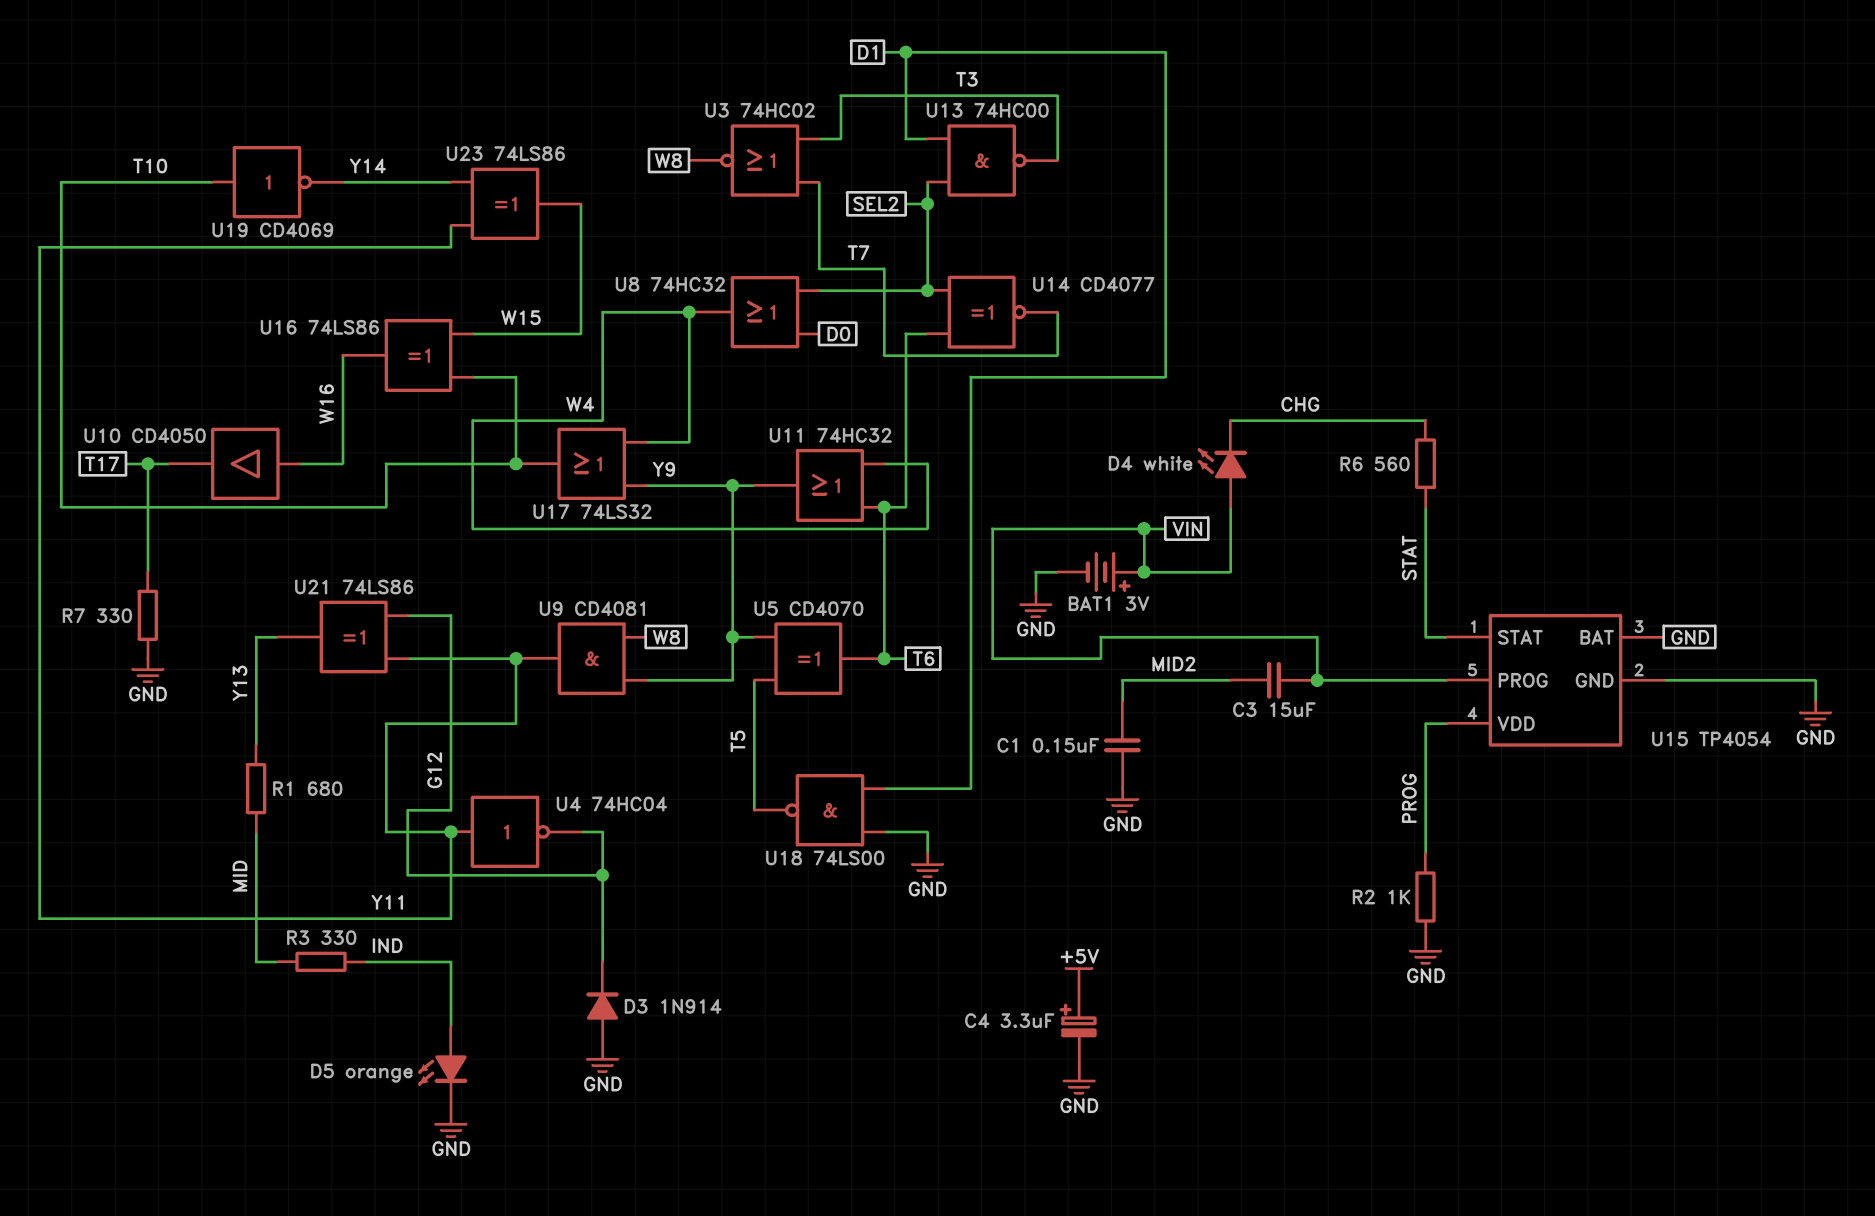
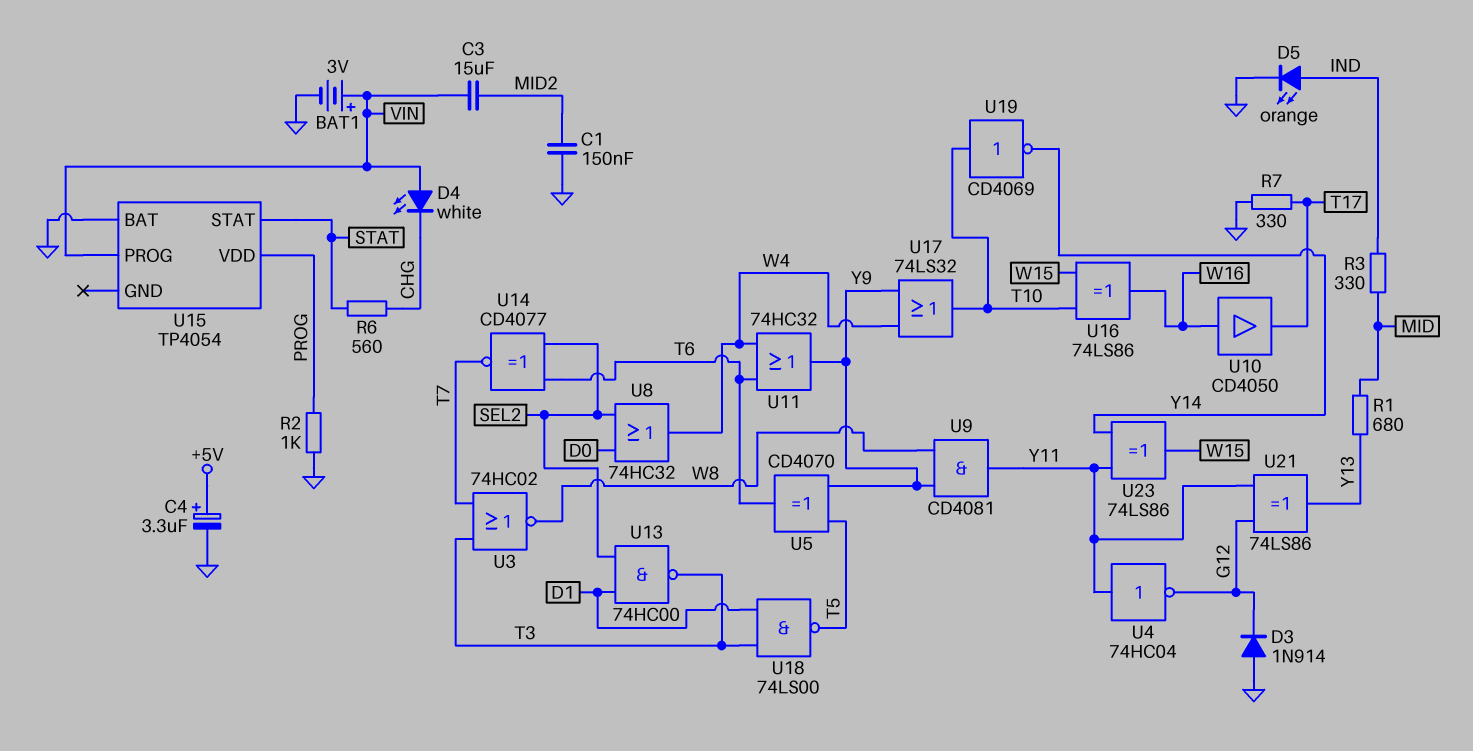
U15 pin GND: GND -> none
U18: NAND 74LS00 (in D1, in GND, out T5) -> NAND 74LS00 (in D1, in T3, out T5)

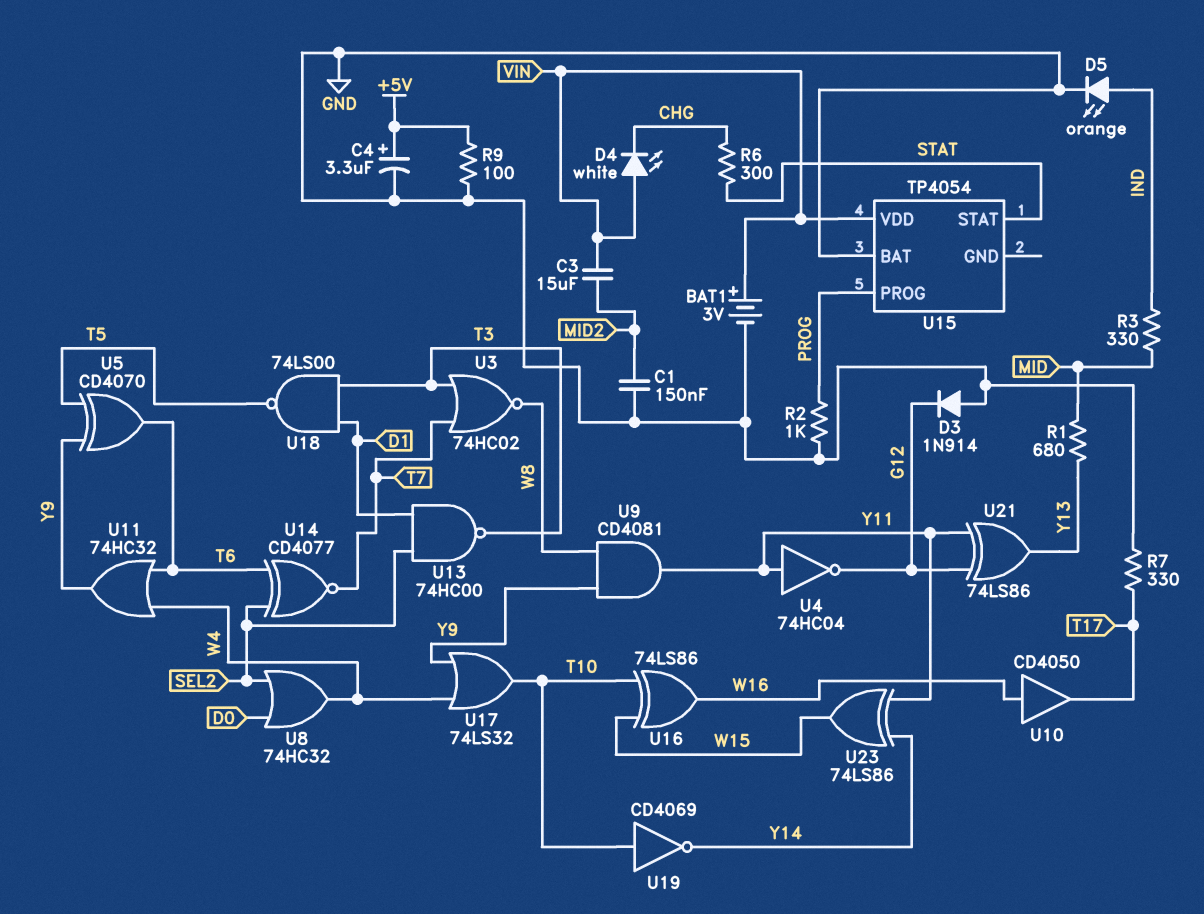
R6: 560 (CHG, STAT) -> 300 (CHG, STAT)
R9: none -> 100 (+5V, GND)
U15 pin PROG: VIN -> PROG
U15 pin VDD: PROG -> VIN

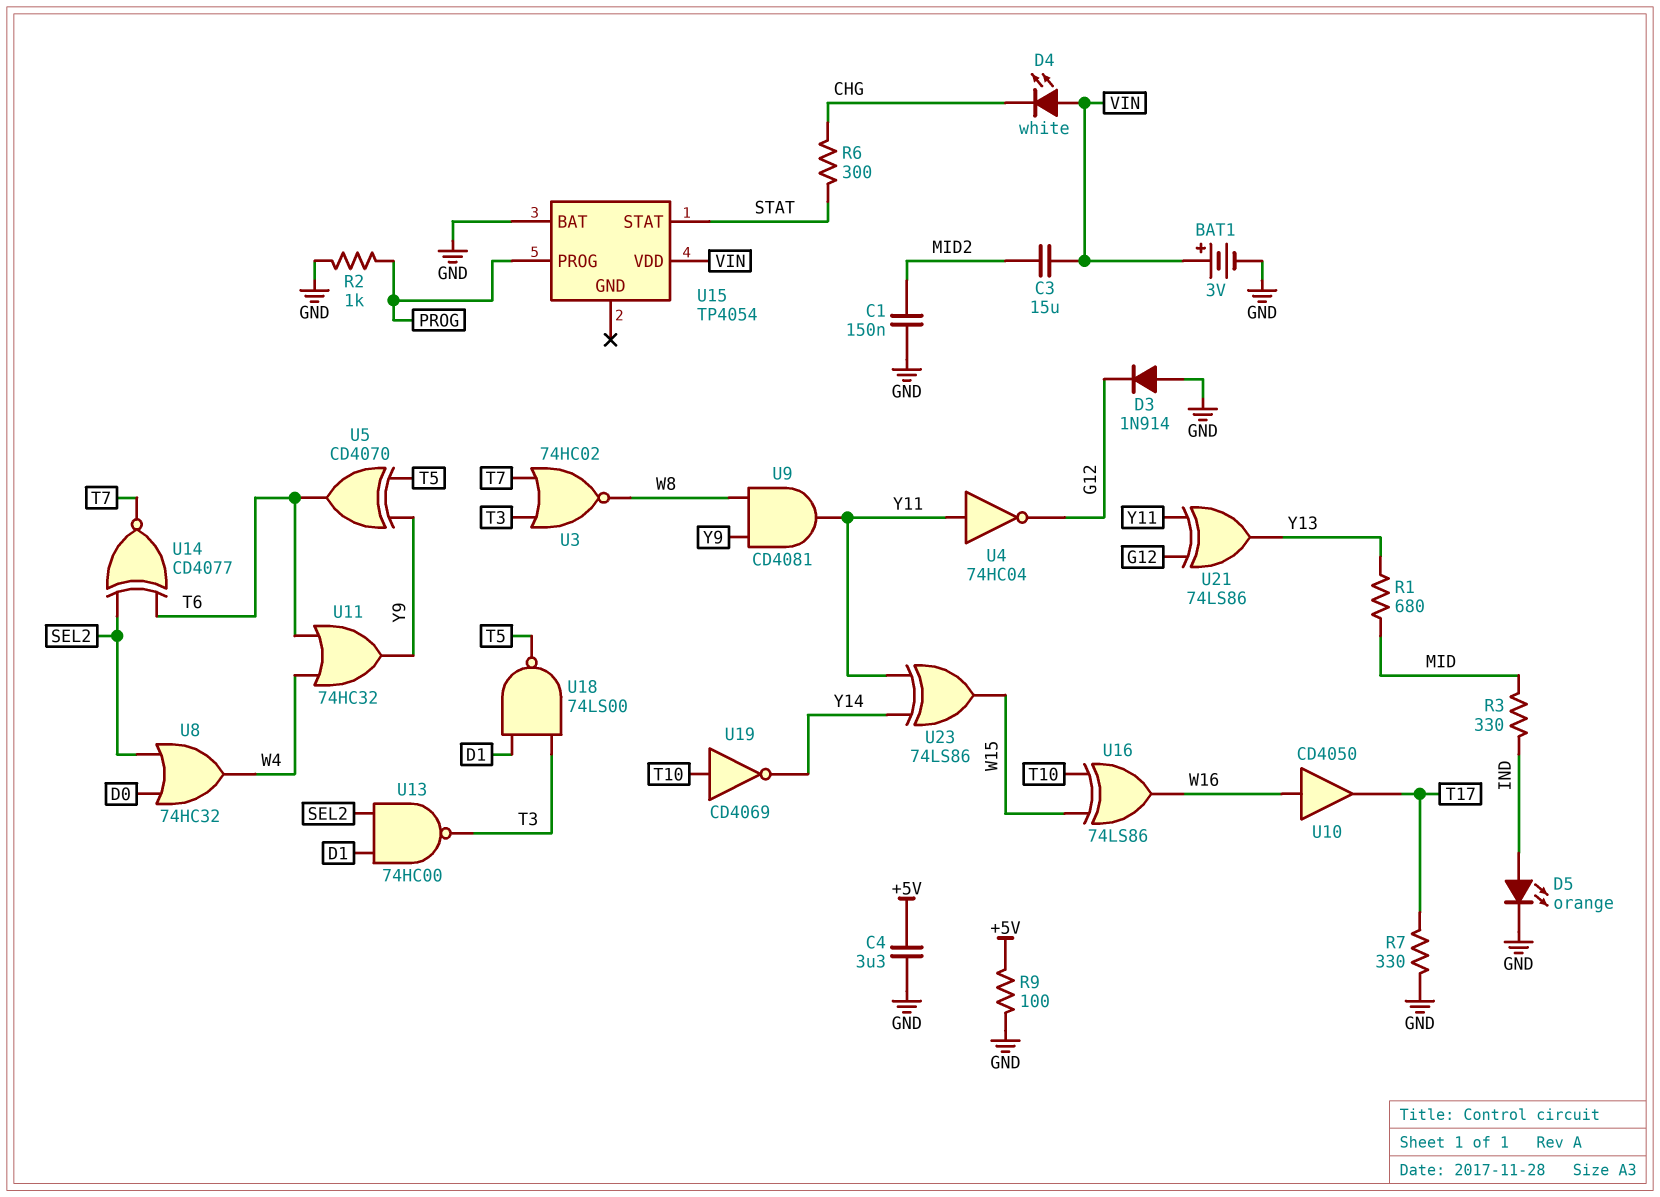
C4: 3.3uF (plus +5V, minus GND) -> 3.3uF (+5V, GND)
U17: OR 74LS32 (in W4, in Y9, out T10) -> none

